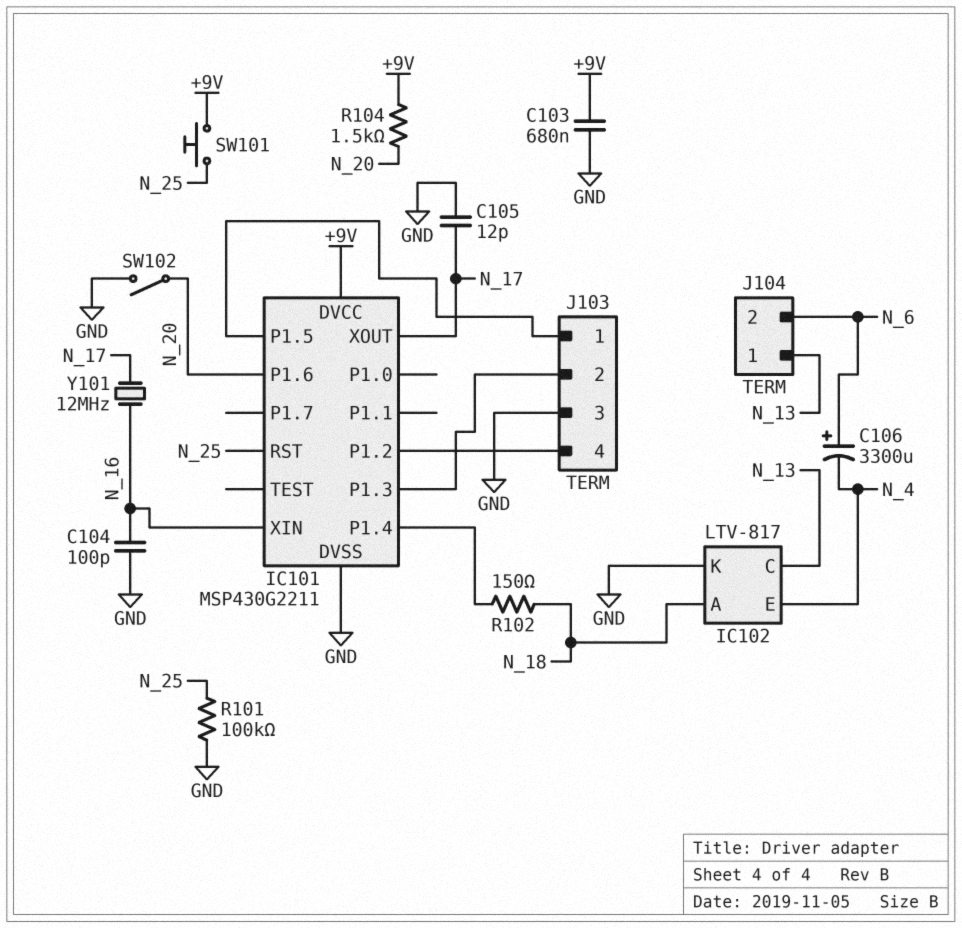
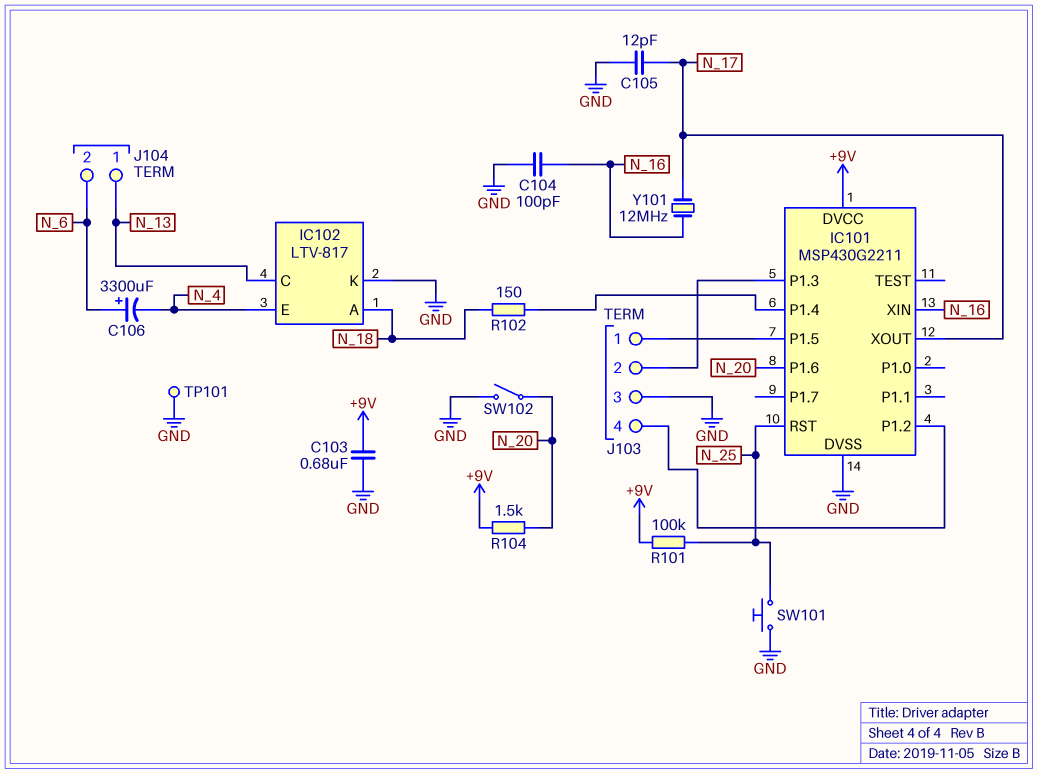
R101: 100k (GND, N_25) -> 100k (+9V, N_25)
SW101: button (+9V, N_25) -> button (GND, N_25)
TP101: none -> test point (GND)

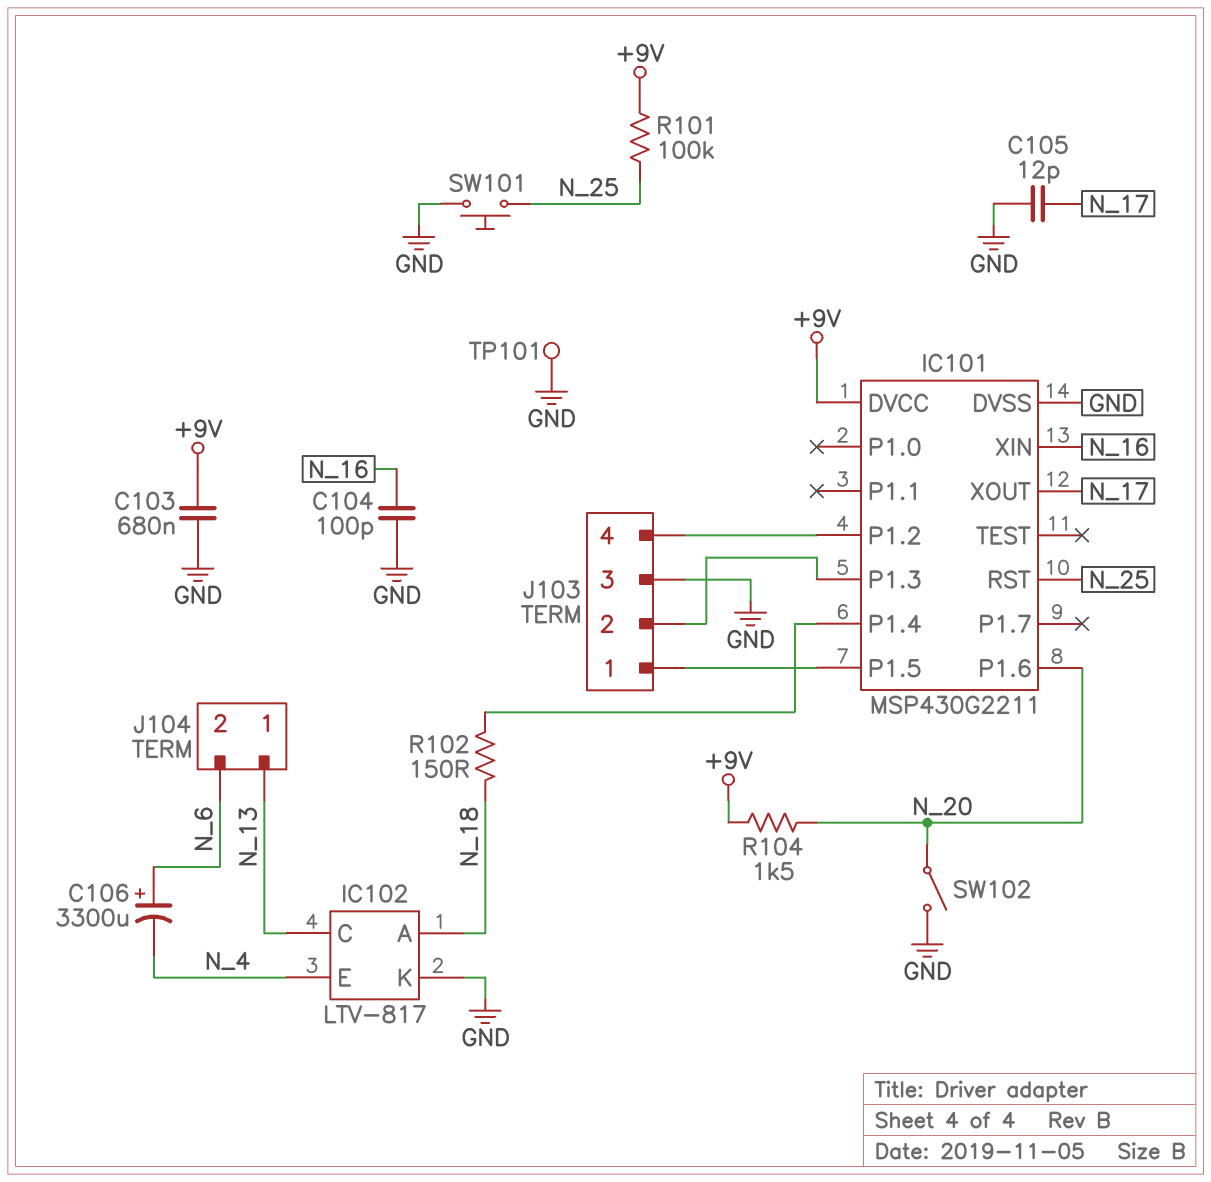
Y101: 12MHz (N_16, N_17) -> none

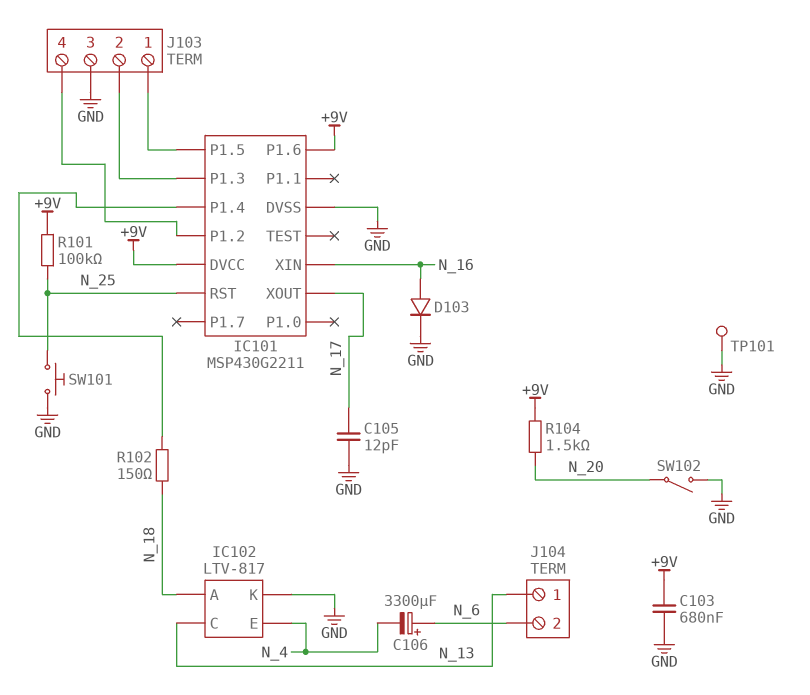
C104: 100pF (GND, N_16) -> none
D103: none -> diode (A N_16, K GND)
IC101 pin P1.6: N_20 -> +9V

